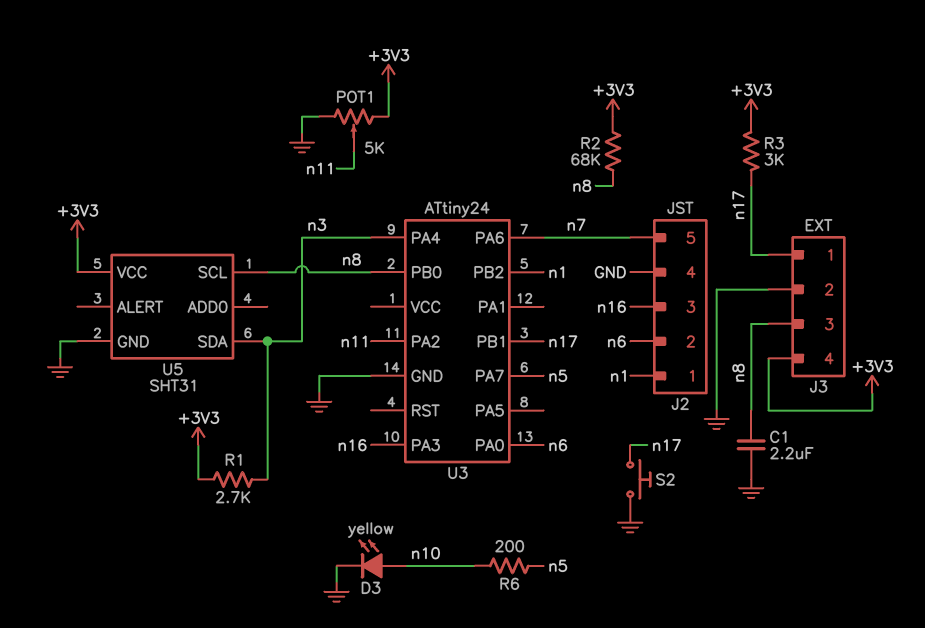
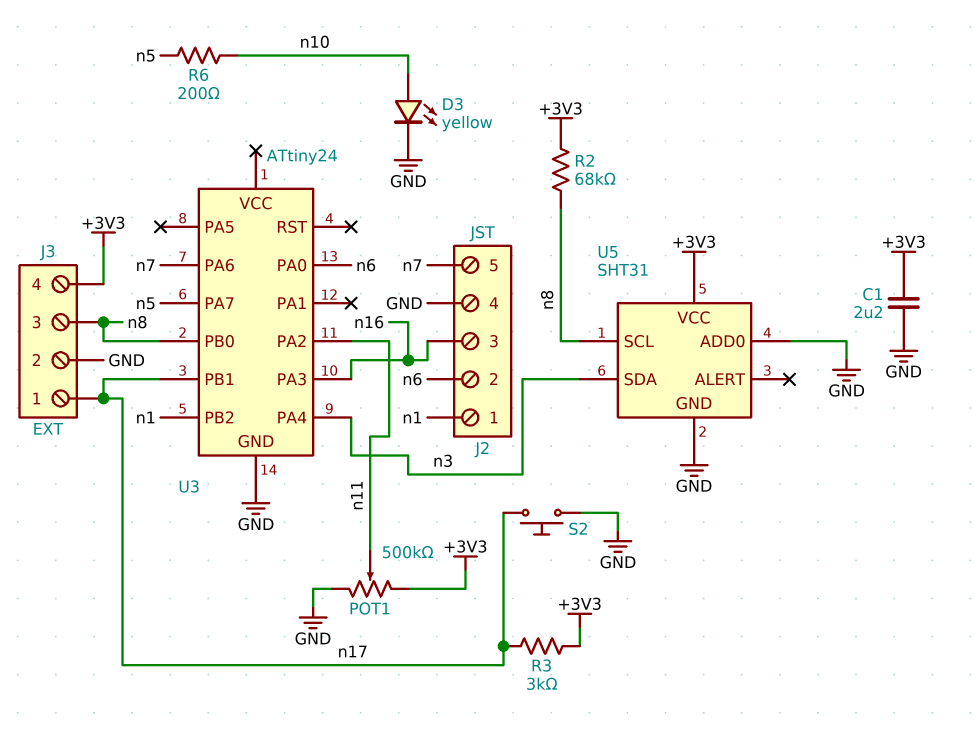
C1: 2.2uF (GND, n8) -> 2.2uF (+3V3, GND)
POT1: 5k (+3V3, GND, wiper n11) -> 500k (+3V3, GND, wiper n11)
R1: 2.7k (+3V3, n3) -> none
U5 pin ADD0: none -> GND

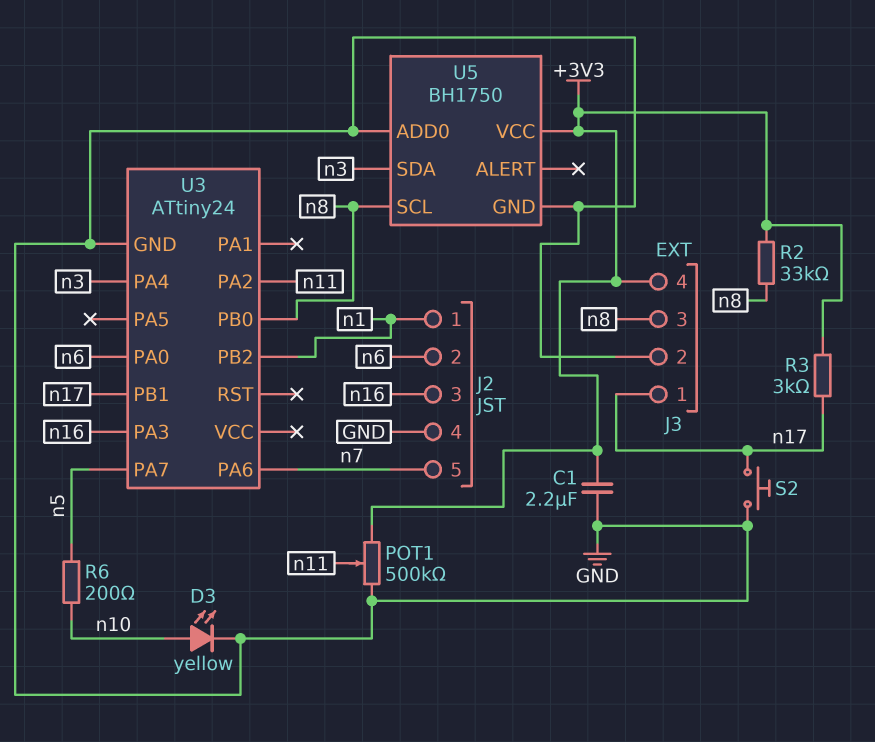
R2: 68k (+3V3, n8) -> 33k (+3V3, n8)
U5: SHT31 -> BH1750

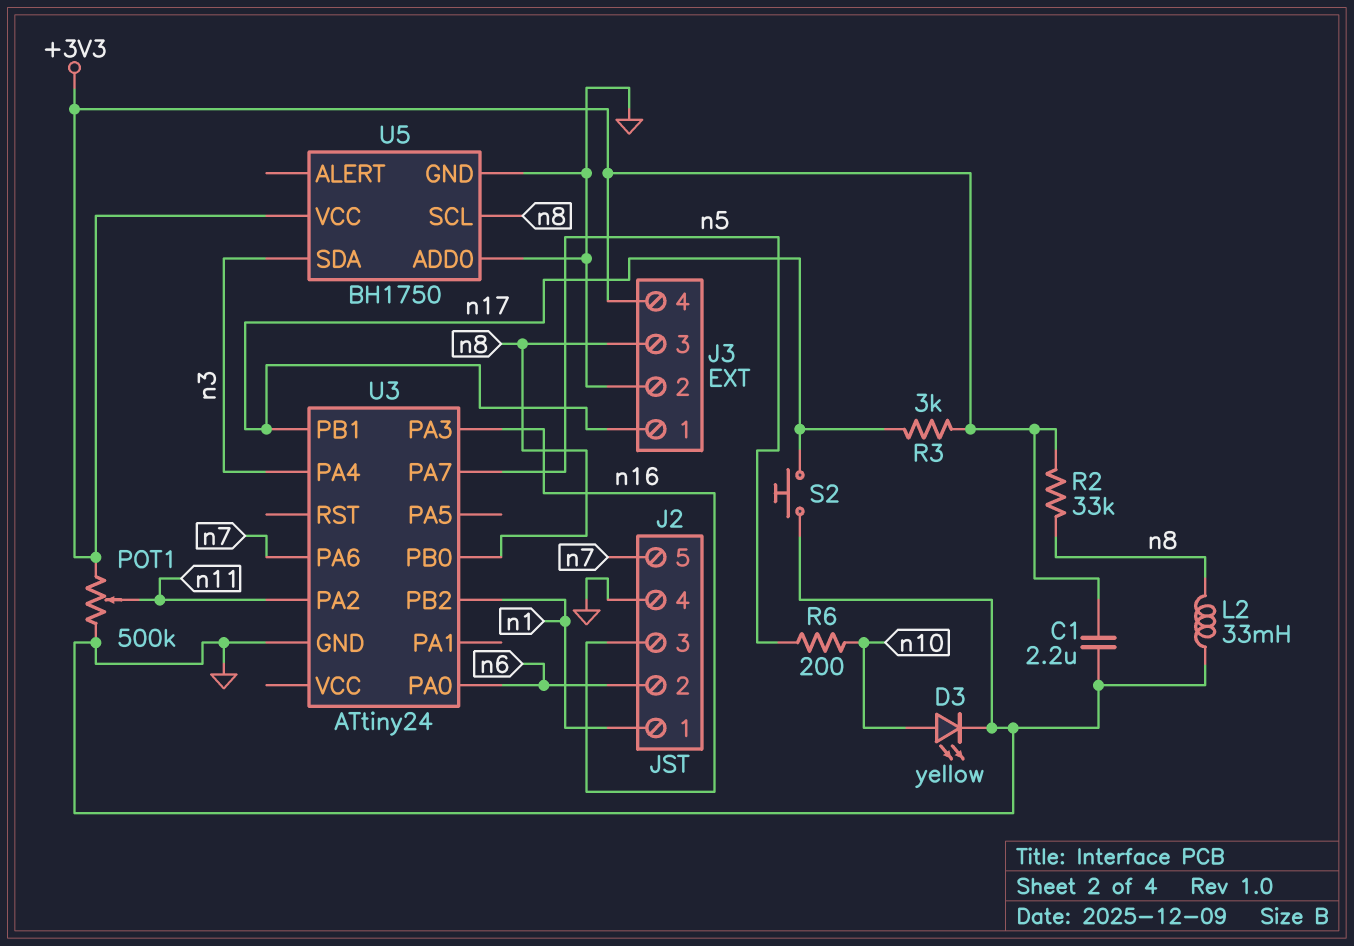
L2: none -> 33mH (GND, n8)

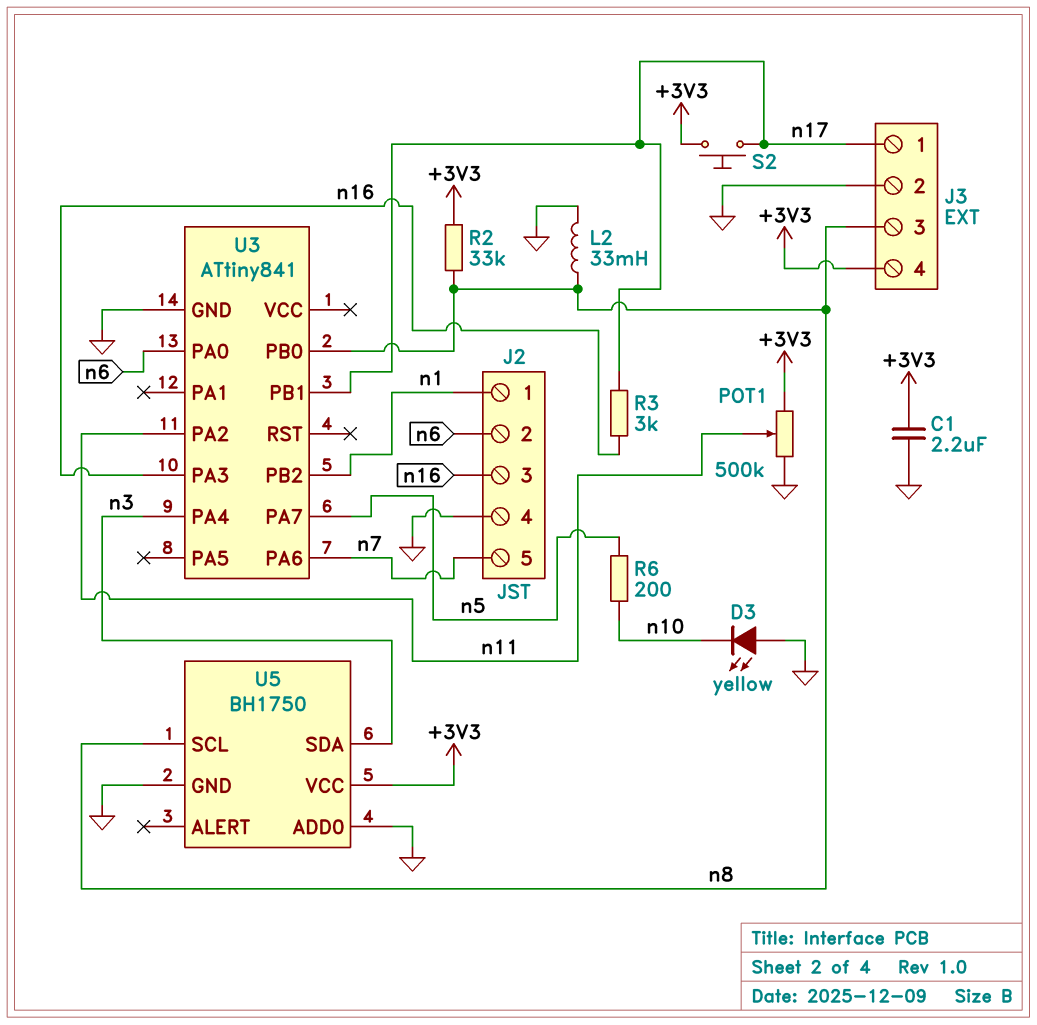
D3: LED yellow (A n10, K GND) -> LED yellow (A GND, K n10)
R3: 3k (+3V3, n17) -> 3k (n16, n17)
S2: button (GND, n17) -> button (+3V3, n17)
U3: ATtiny24 -> ATtiny841

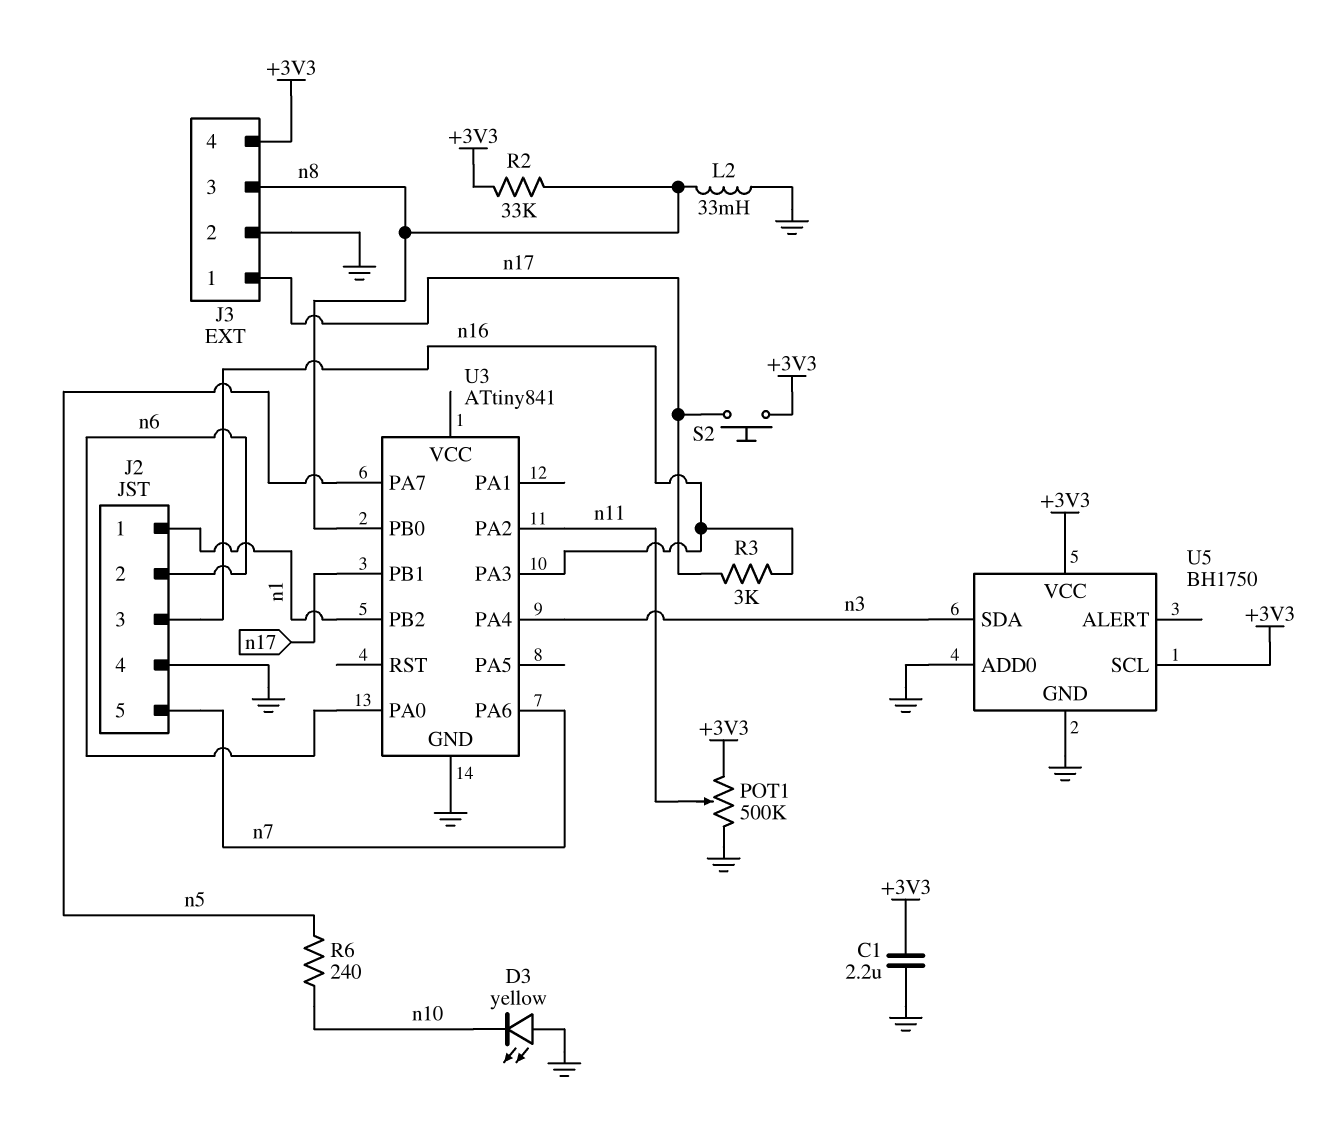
R6: 200 (n5, n10) -> 240 (n5, n10)
U5 pin SCL: n8 -> +3V3

